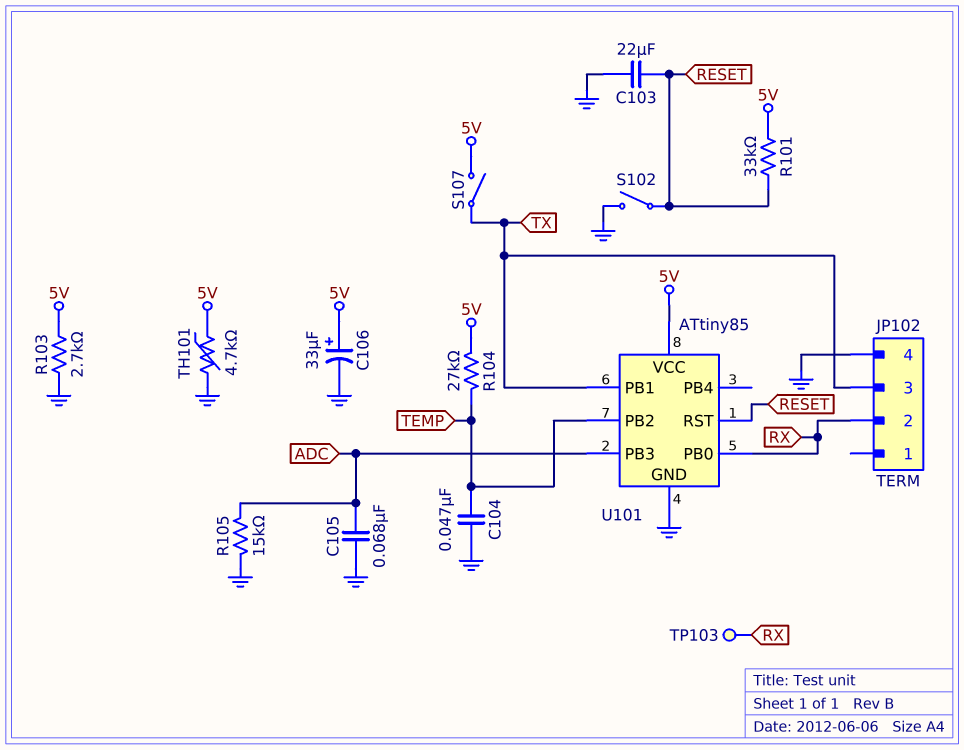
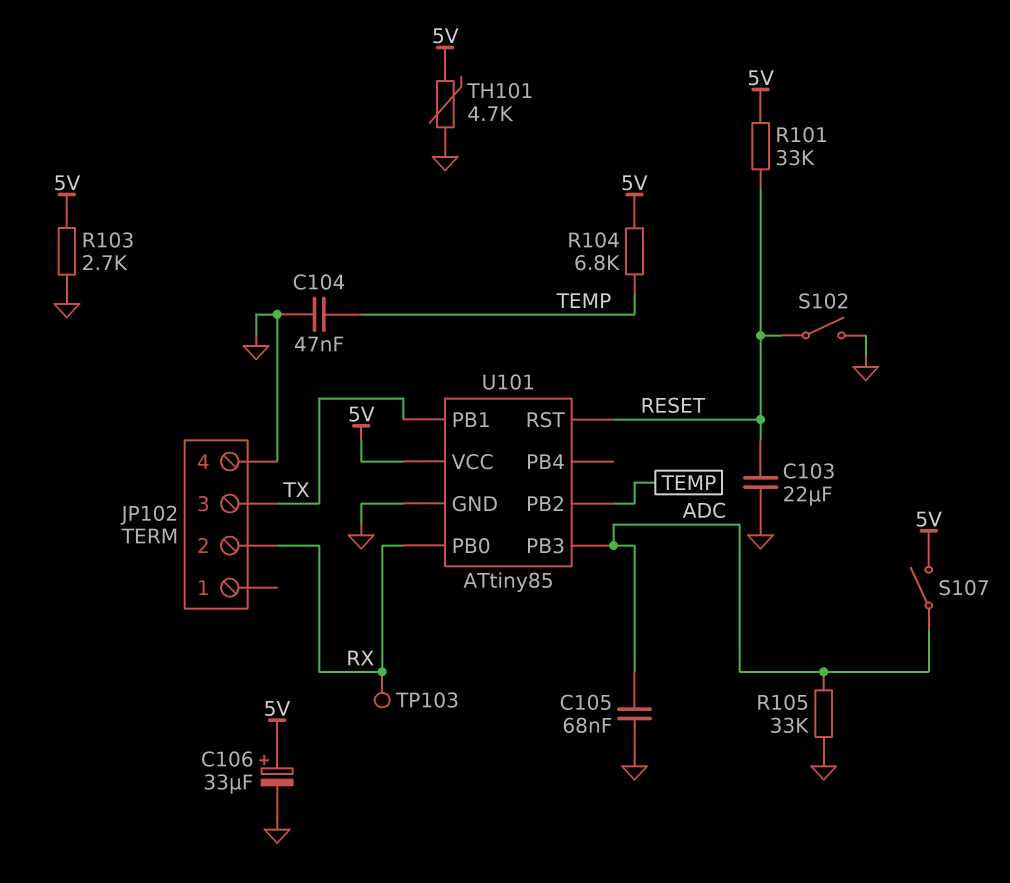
R104: 27k (5V, TEMP) -> 6.8k (5V, TEMP)
R105: 15k (ADC, GND) -> 33k (ADC, GND)
S107: switch (5V, TX) -> switch (5V, ADC)

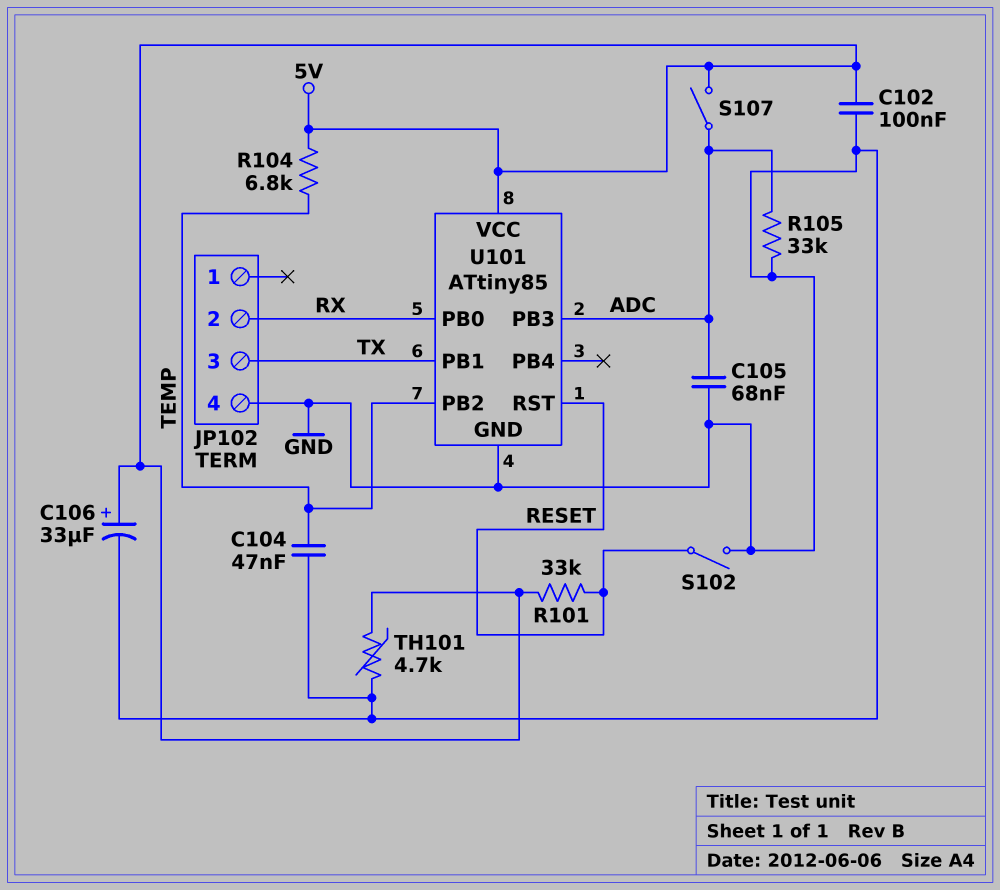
C102: none -> 100nF (5V, GND)
C103: 22uF (GND, RESET) -> none
R103: 2.7k (5V, GND) -> none
TP103: test point (RX) -> none

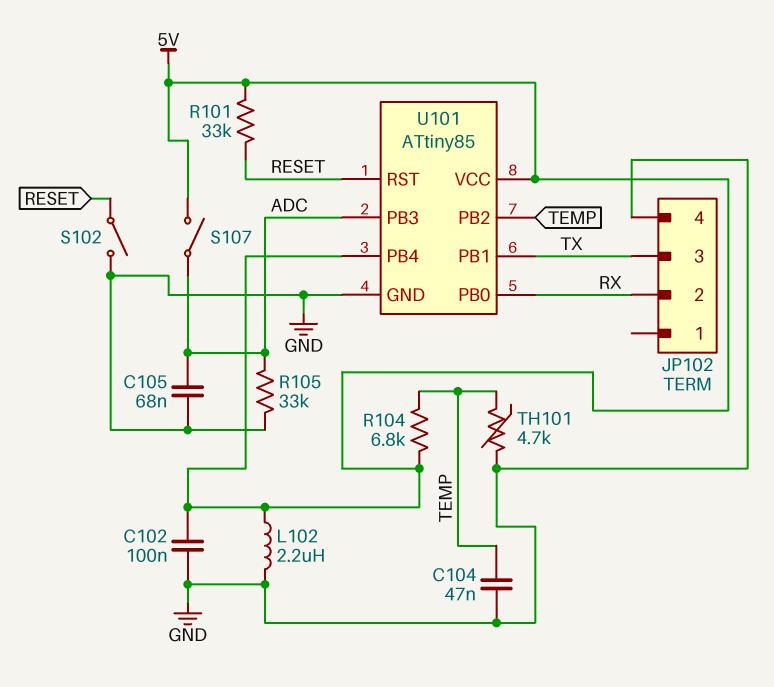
C106: 33uF (plus 5V, minus GND) -> none
L102: none -> 2.2uH (5V, GND)
TH101: 4.7k (5V, GND) -> 4.7k (GND, TEMP)
U101 pin PB4: none -> 5V

